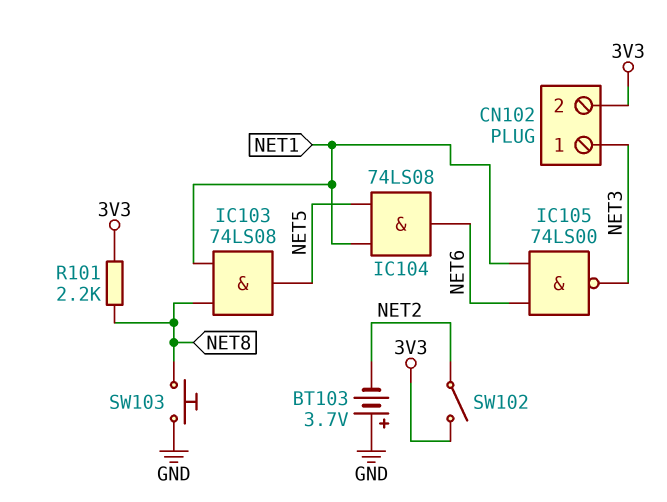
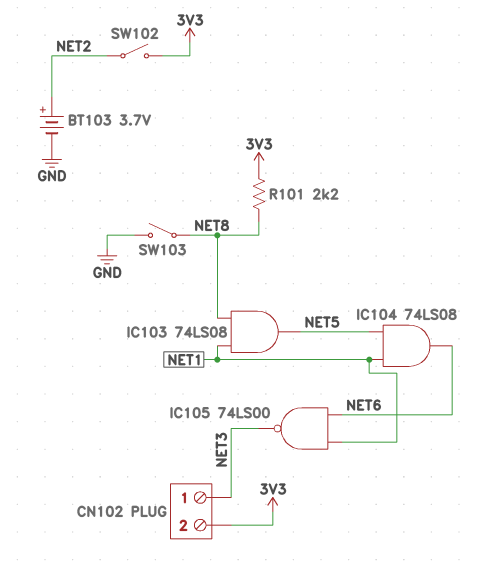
BT103: 3.7V (plus GND, minus NET2) -> 3.7V (plus NET2, minus GND)
SW103: button (GND, NET8) -> switch (GND, NET8)

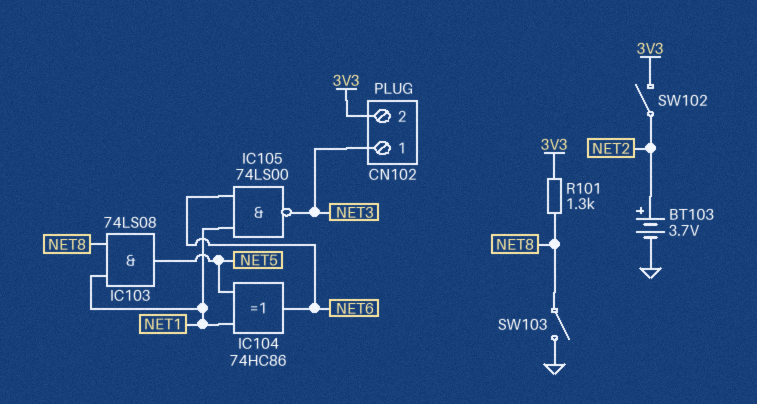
IC104: AND 74LS08 (in NET1, in NET5, out NET6) -> XOR 74HC86 (in NET1, in NET5, out NET6)
R101: 2.2k (3V3, NET8) -> 1.3k (3V3, NET8)

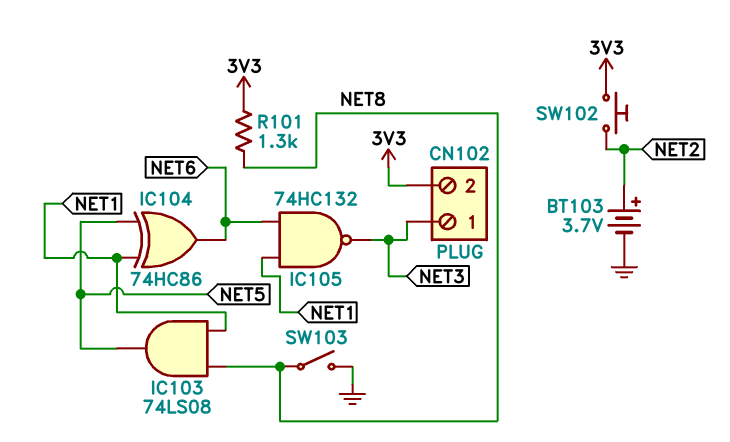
IC105: NAND 74LS00 (in NET1, in NET6, out NET3) -> NAND 74HC132 (in NET1, in NET6, out NET3)
SW102: switch (3V3, NET2) -> button (3V3, NET2)

